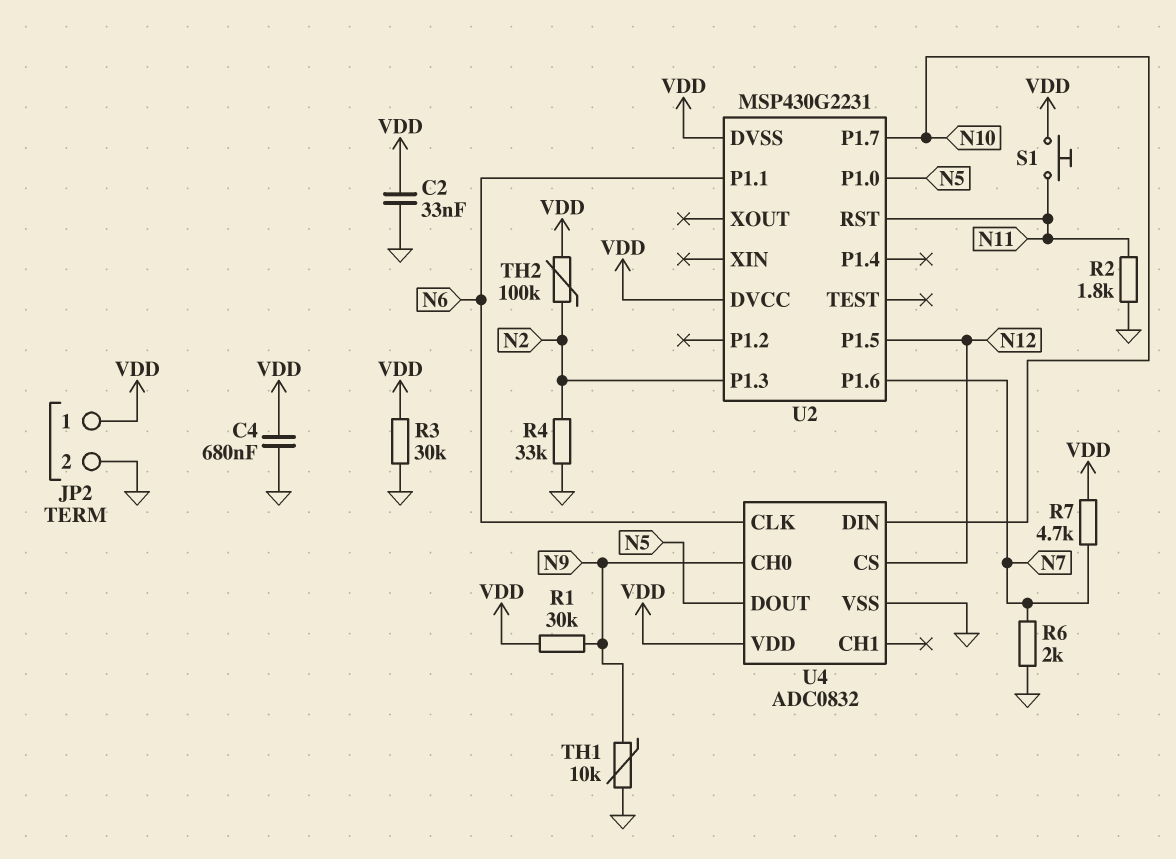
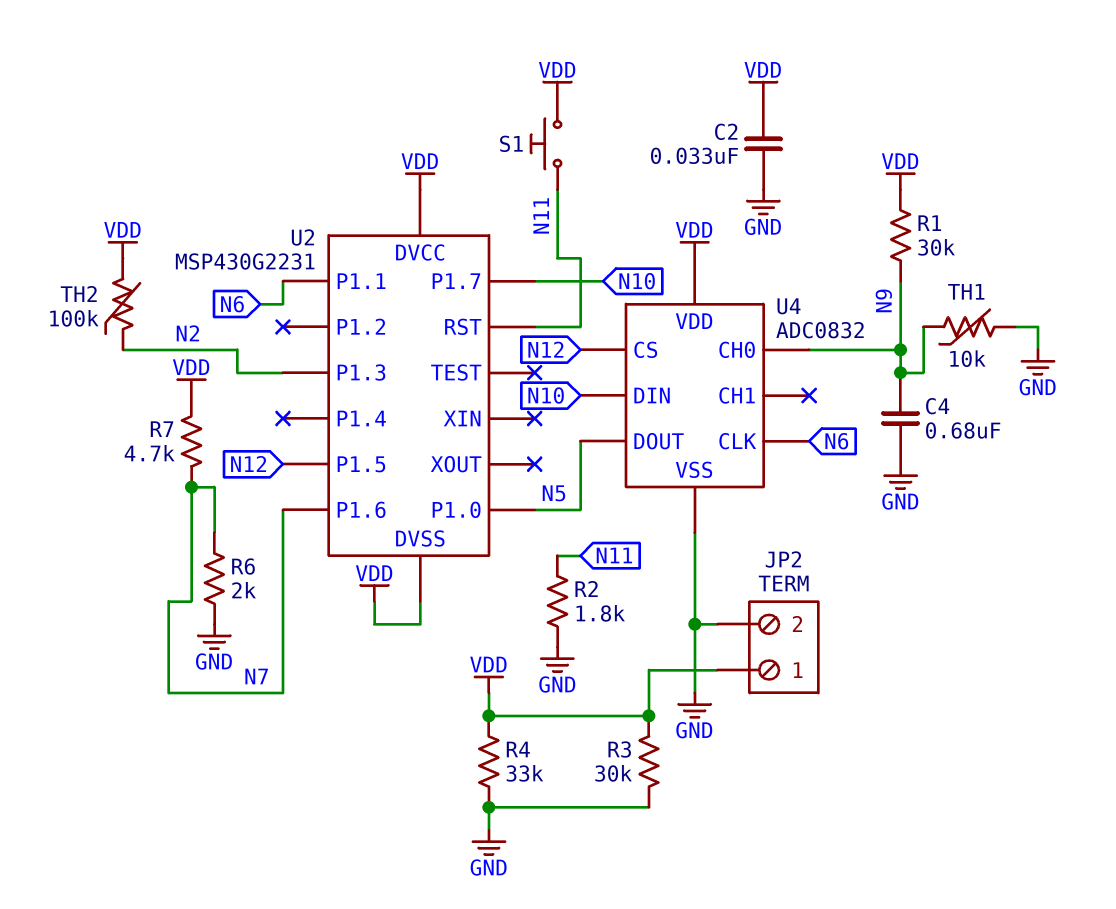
C4: 680nF (GND, VDD) -> 680nF (GND, N9)
R4: 33k (GND, N2) -> 33k (GND, VDD)

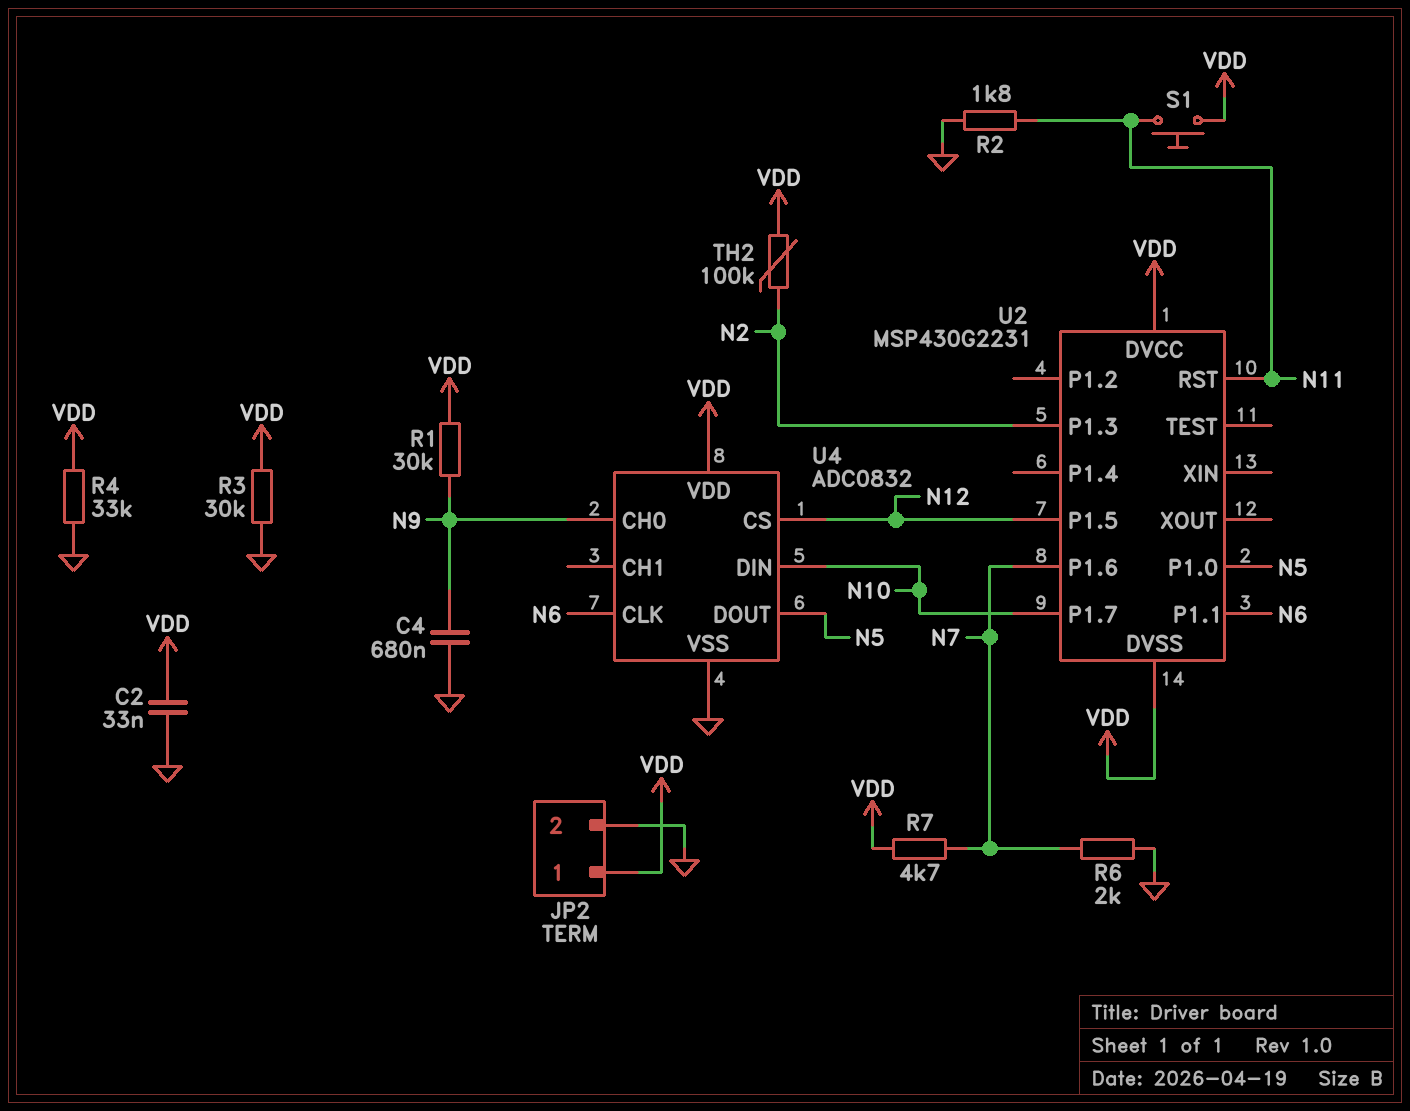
TH1: 10k (GND, N9) -> none

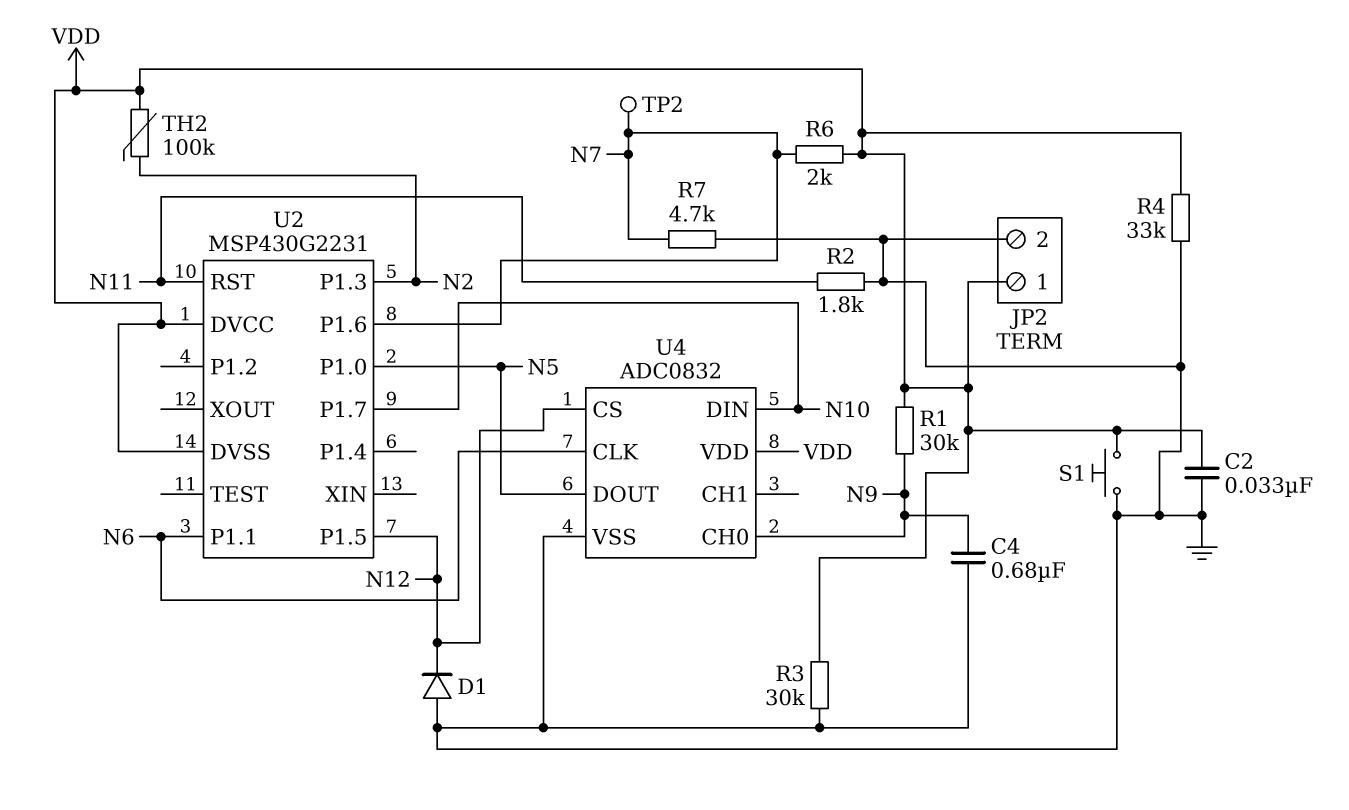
D1: none -> diode (A GND, K N12)
R6: 2k (GND, N7) -> 2k (N7, VDD)
R7: 4.7k (N7, VDD) -> 4.7k (GND, N7)
S1: button (N11, VDD) -> button (GND, VDD)
TP2: none -> test point (N7)

